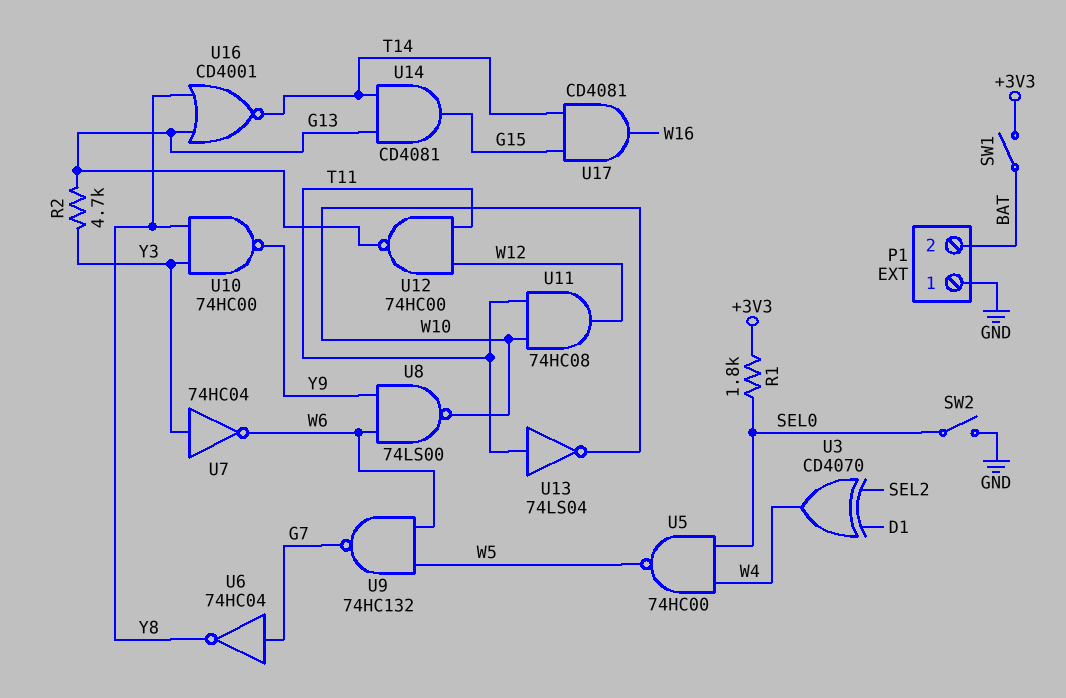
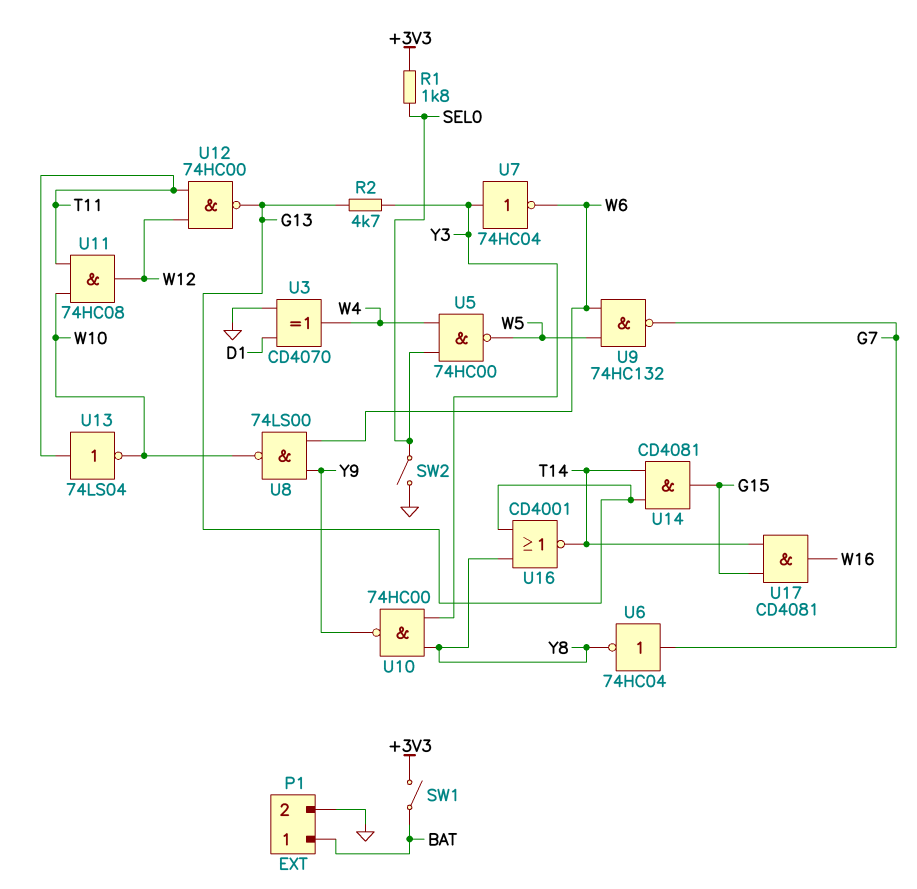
P1 pin 1: GND -> BAT
P1 pin 2: BAT -> GND
U3: XOR CD4070 (in D1, in SEL2, out W4) -> XOR CD4070 (in D1, in GND, out W4)

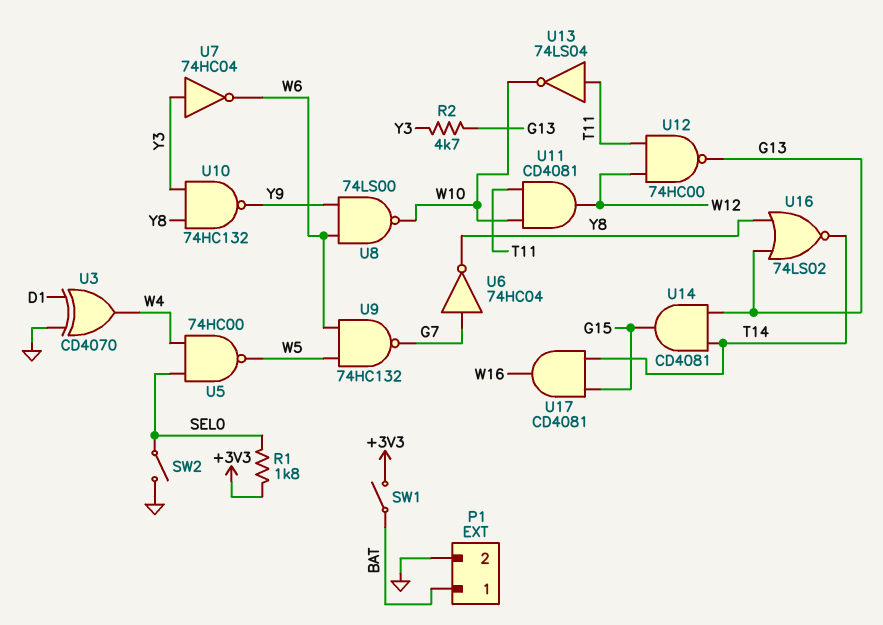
U10: NAND 74HC00 (in Y3, in Y8, out Y9) -> NAND 74HC132 (in Y3, in Y8, out Y9)
U11: AND 74HC08 (in T11, in W10, out W12) -> AND CD4081 (in T11, in W10, out W12)
U16: NOR CD4001 (in G13, in Y8, out T14) -> NOR 74LS02 (in G13, in Y8, out T14)

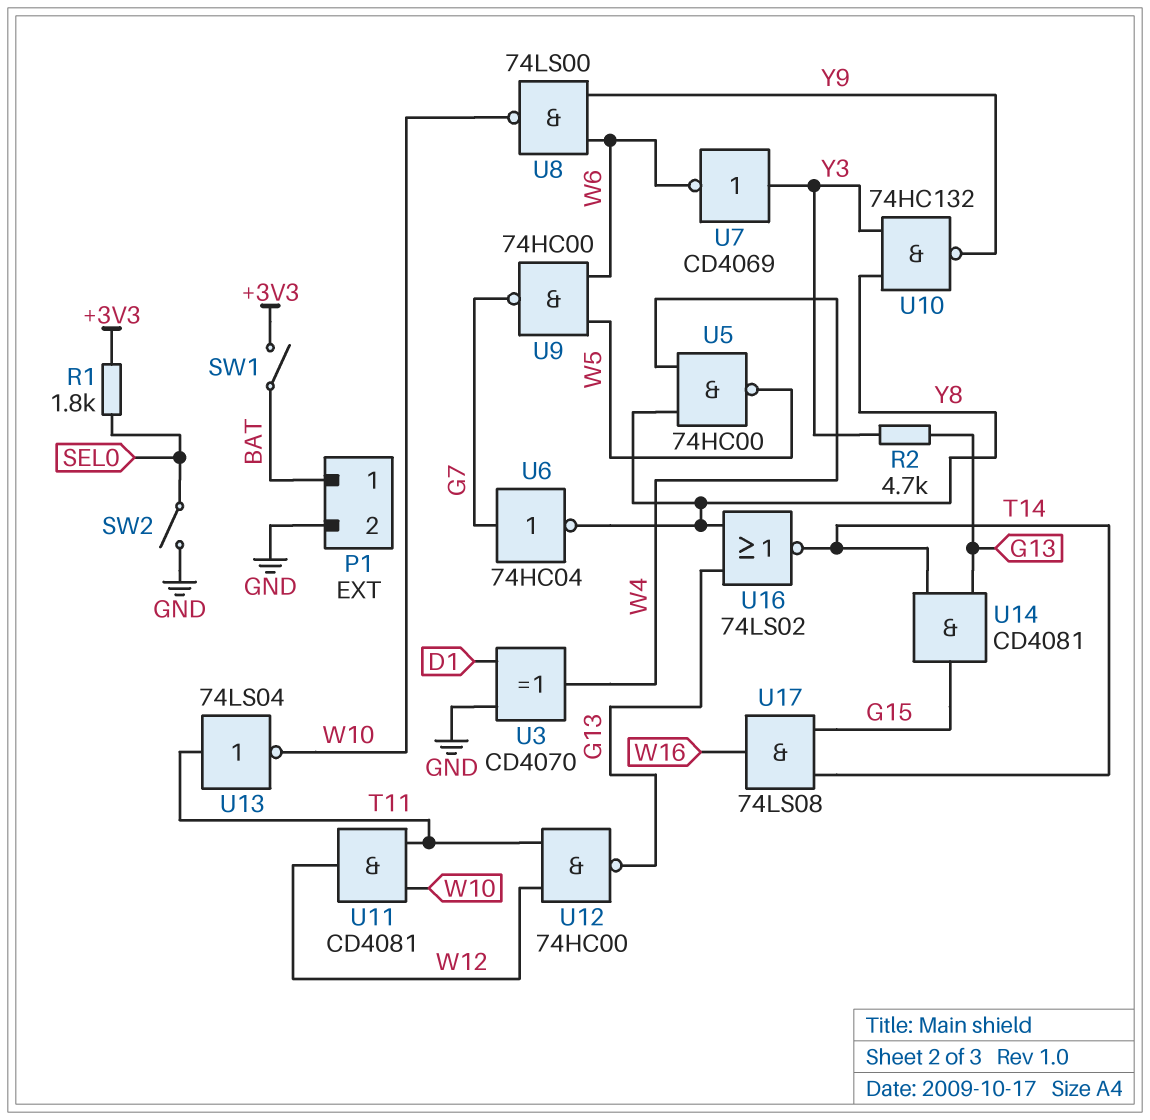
U5: NAND 74HC00 (in SEL0, in W4, out W5) -> NAND 74HC00 (in W4, in Y8, out W5)
U7: NOT 74HC04 (in Y3, out W6) -> NOT CD4069 (in Y3, out W6)
U9: NAND 74HC132 (in W5, in W6, out G7) -> NAND 74HC00 (in W5, in W6, out G7)
U17: AND CD4081 (in G15, in T14, out W16) -> AND 74LS08 (in G15, in T14, out W16)

